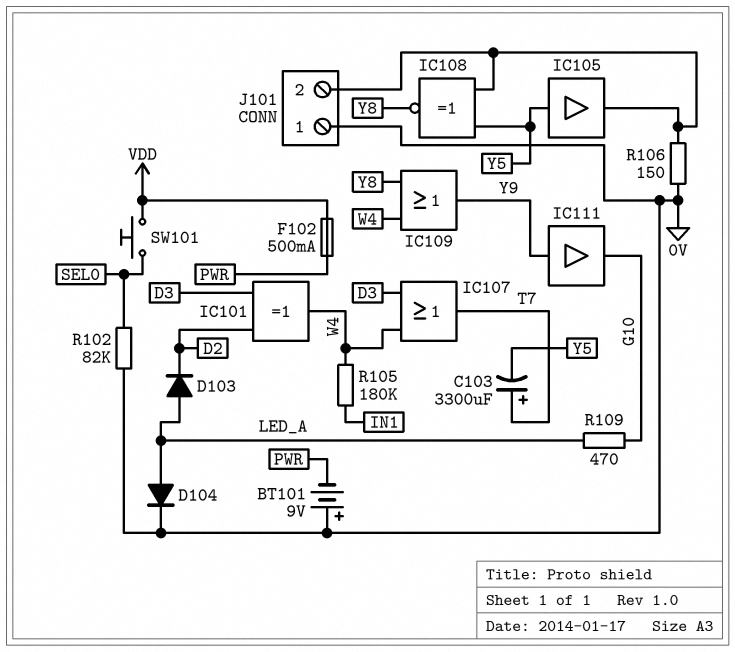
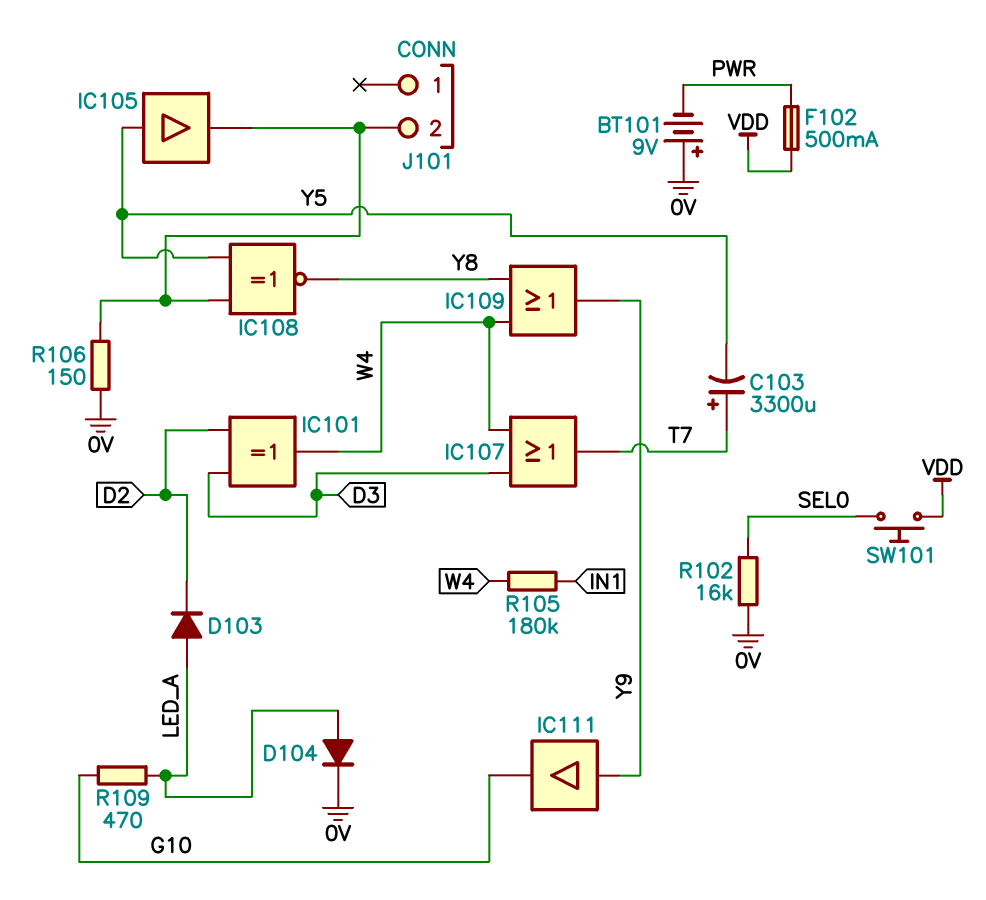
J101 pin 1: 0V -> none
R102: 82k (0V, SEL0) -> 16k (0V, SEL0)

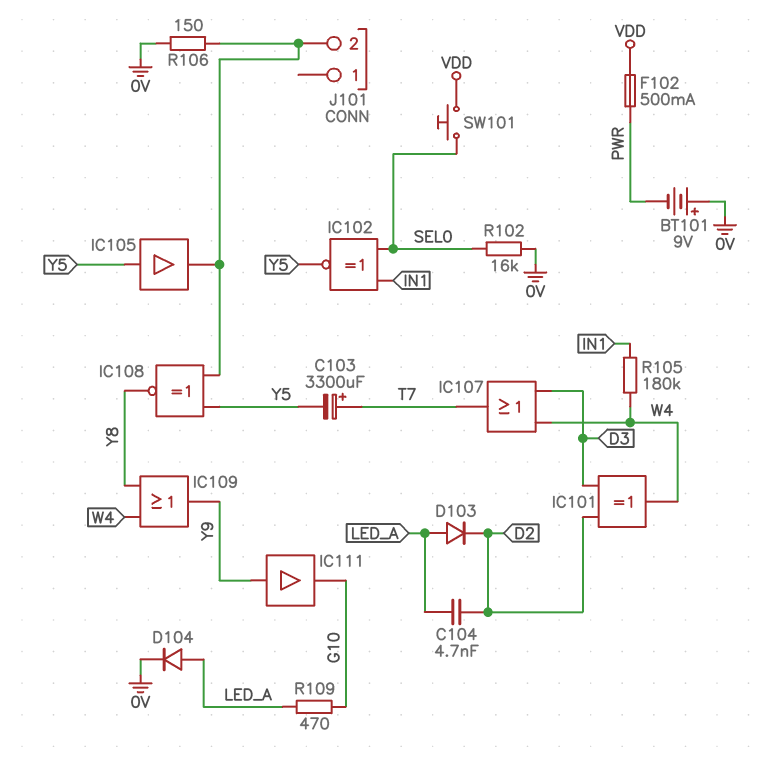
C104: none -> 4.7nF (D2, LED_A)
IC102: none -> XNOR (in IN1, in SEL0, out Y5)

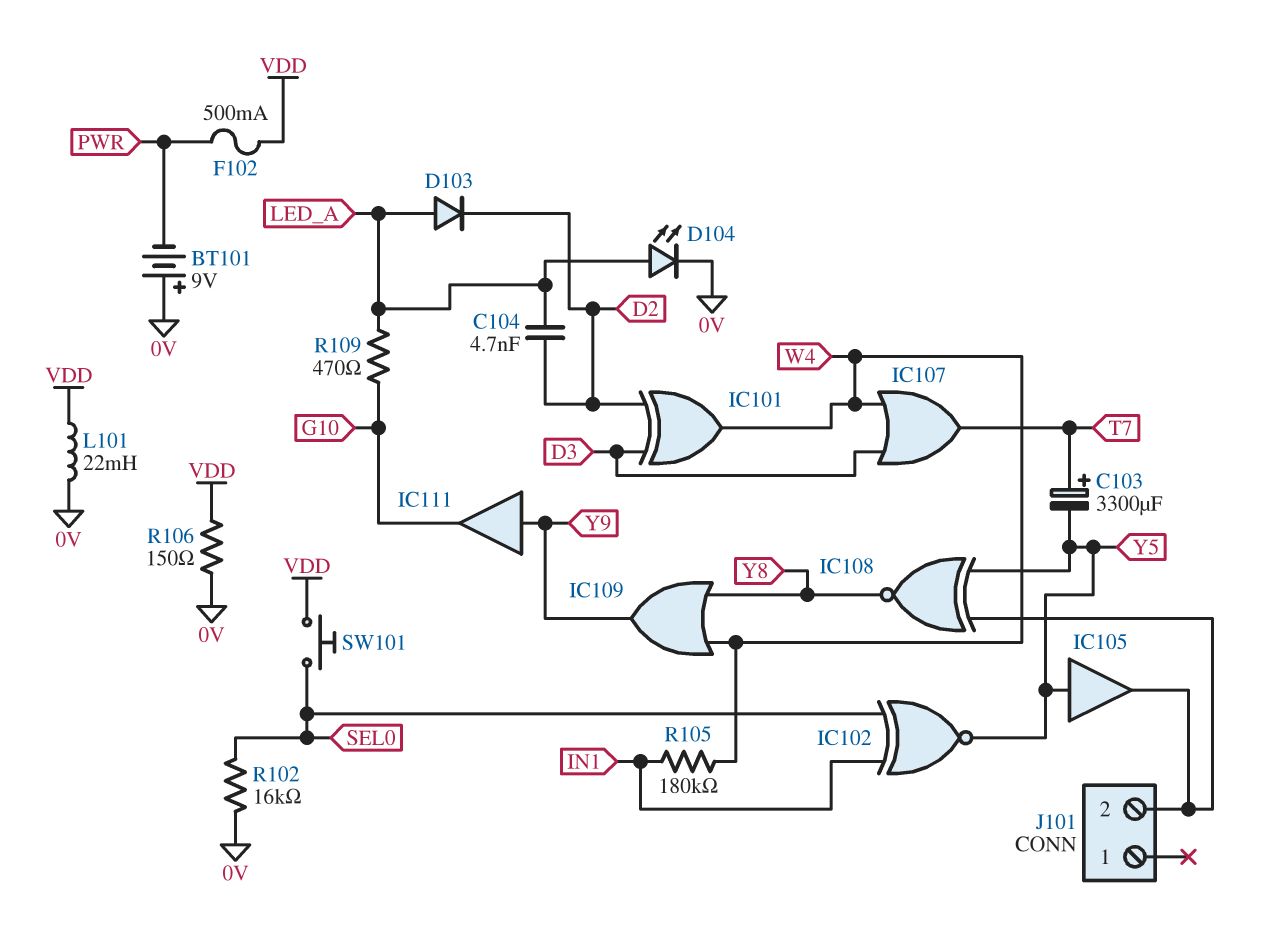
D104: diode (A LED_A, K 0V) -> LED (A LED_A, K 0V)
L101: none -> 22mH (0V, VDD)
R106: 150 (0V, J101/2) -> 150 (0V, VDD)

